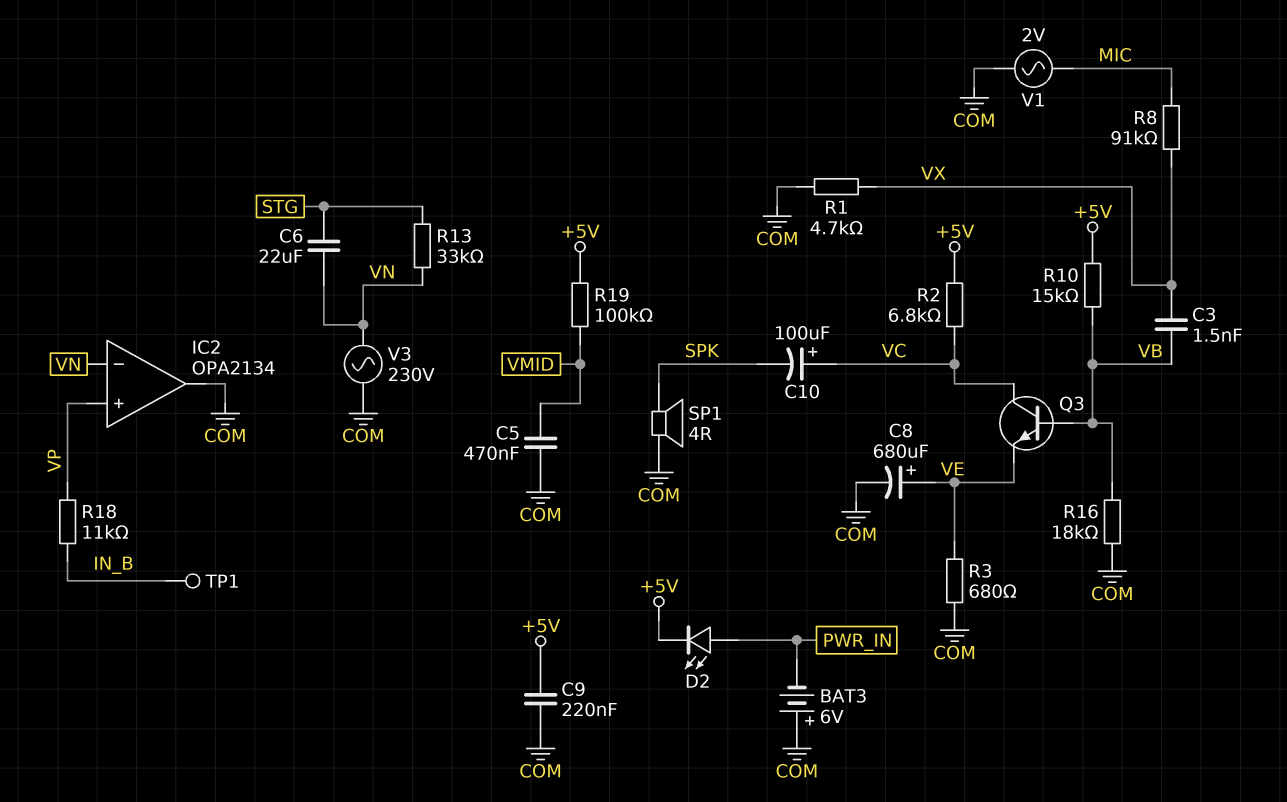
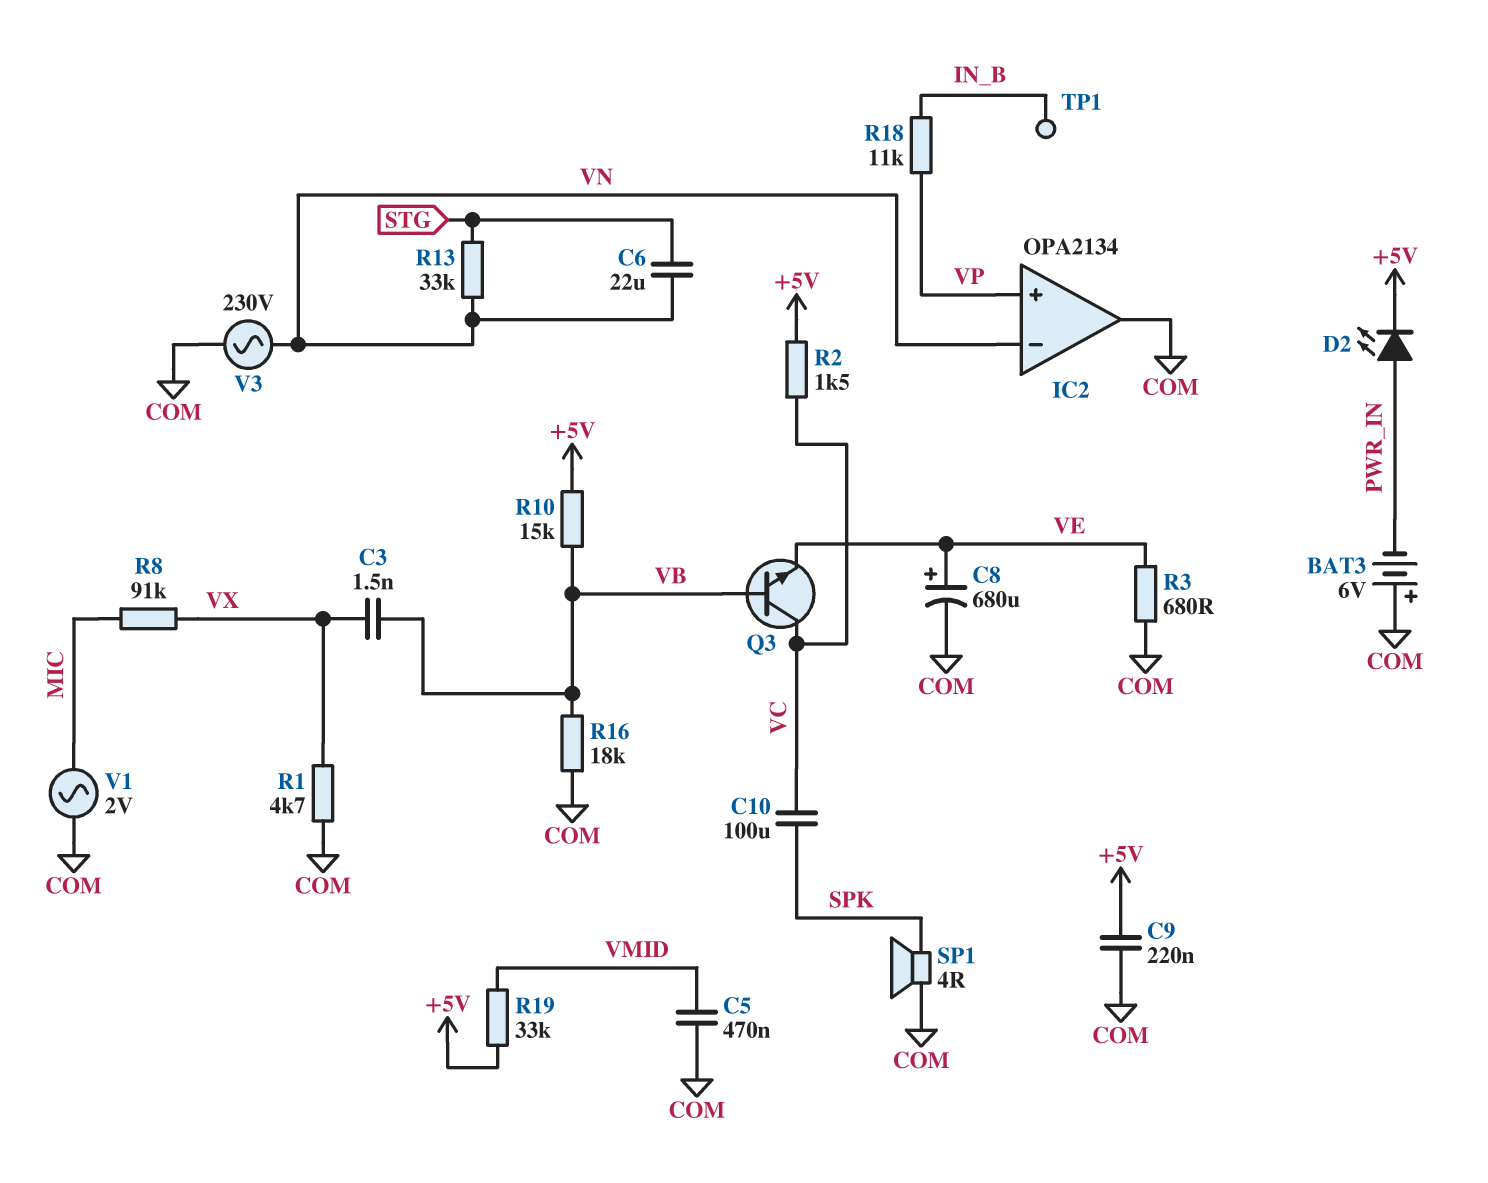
C10: 100uF (plus VC, minus SPK) -> 100uF (SPK, VC)
R2: 6.8k (+5V, VC) -> 1.5k (+5V, VC)
R19: 100k (+5V, VMID) -> 33k (+5V, VMID)

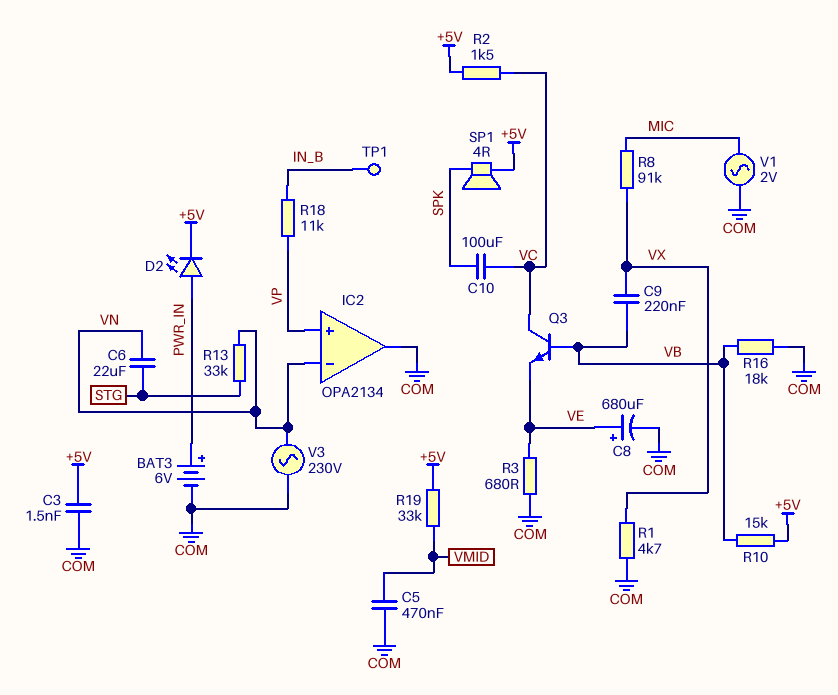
BAT3: 6V (plus COM, minus PWR_IN) -> 6V (plus PWR_IN, minus COM)
C3: 1.5nF (VB, VX) -> 1.5nF (+5V, COM)
C9: 220nF (+5V, COM) -> 220nF (VB, VX)
SP1: speaker 4R (COM, SPK) -> speaker 4R (+5V, SPK)

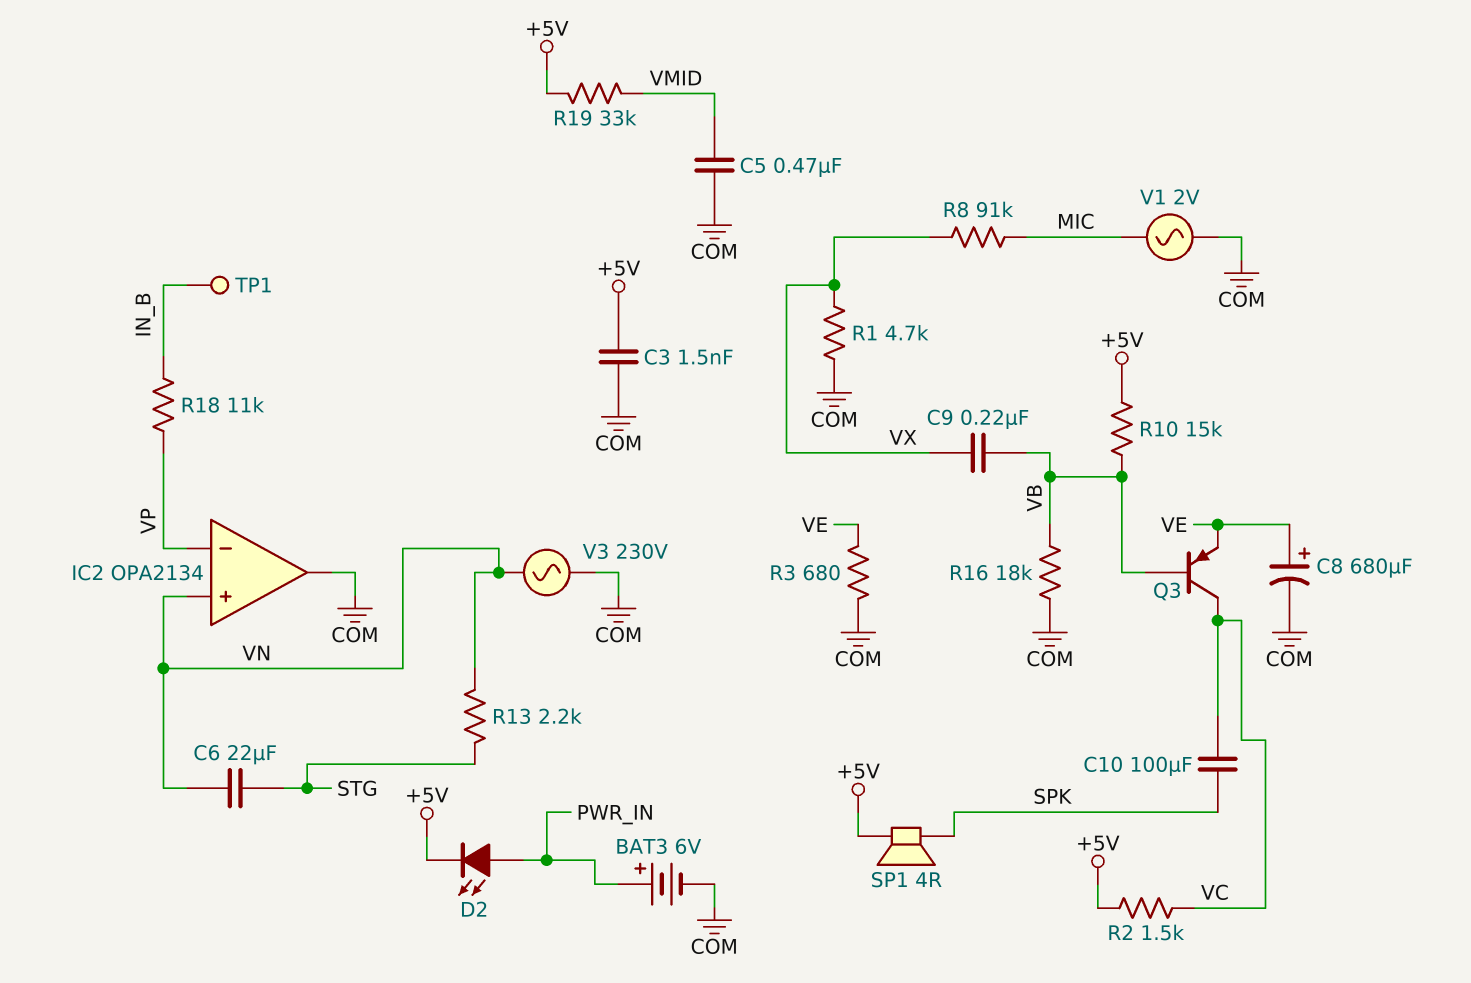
IC2 pin in+: VP -> VN
IC2 pin in-: VN -> VP
Q3: NPN (B VB, C VC, E VE) -> PNP (B VB, C VC, E VE)
R13: 33k (STG, VN) -> 2.2k (STG, VN)

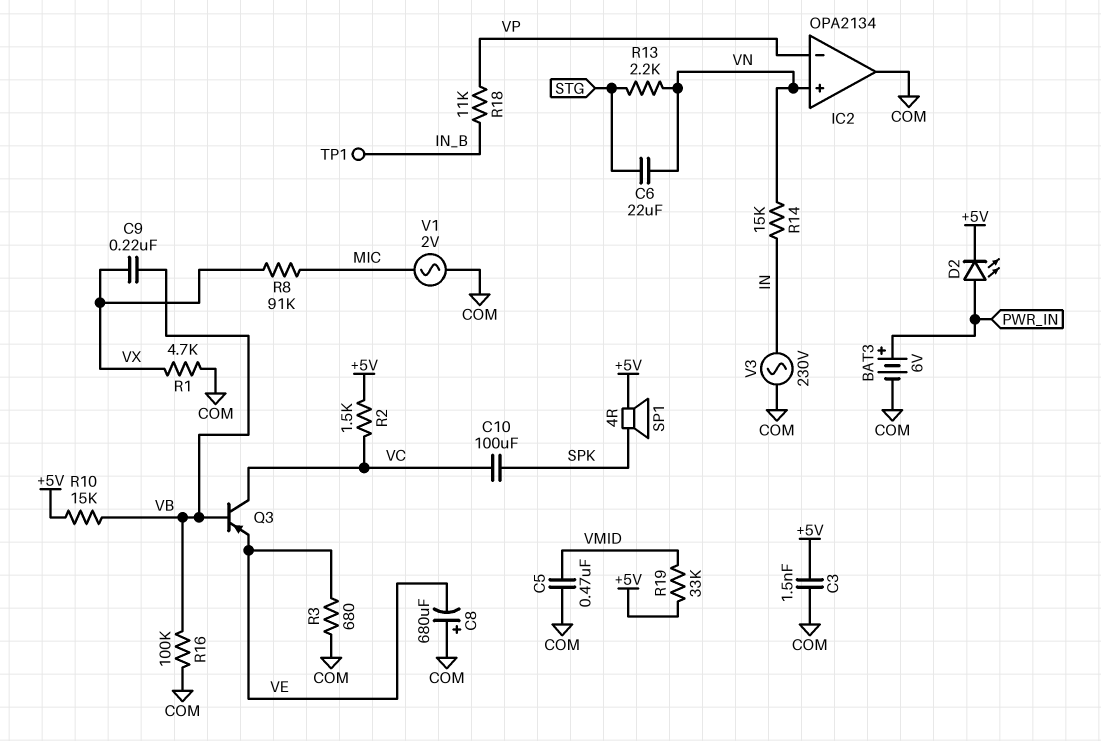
C8: 680uF (plus VE, minus COM) -> 680uF (plus COM, minus VE)
R14: none -> 15k (IN, VN)
R16: 18k (COM, VB) -> 100k (COM, VB)
V3: AC 230V (COM, VN) -> AC 230V (COM, IN)

